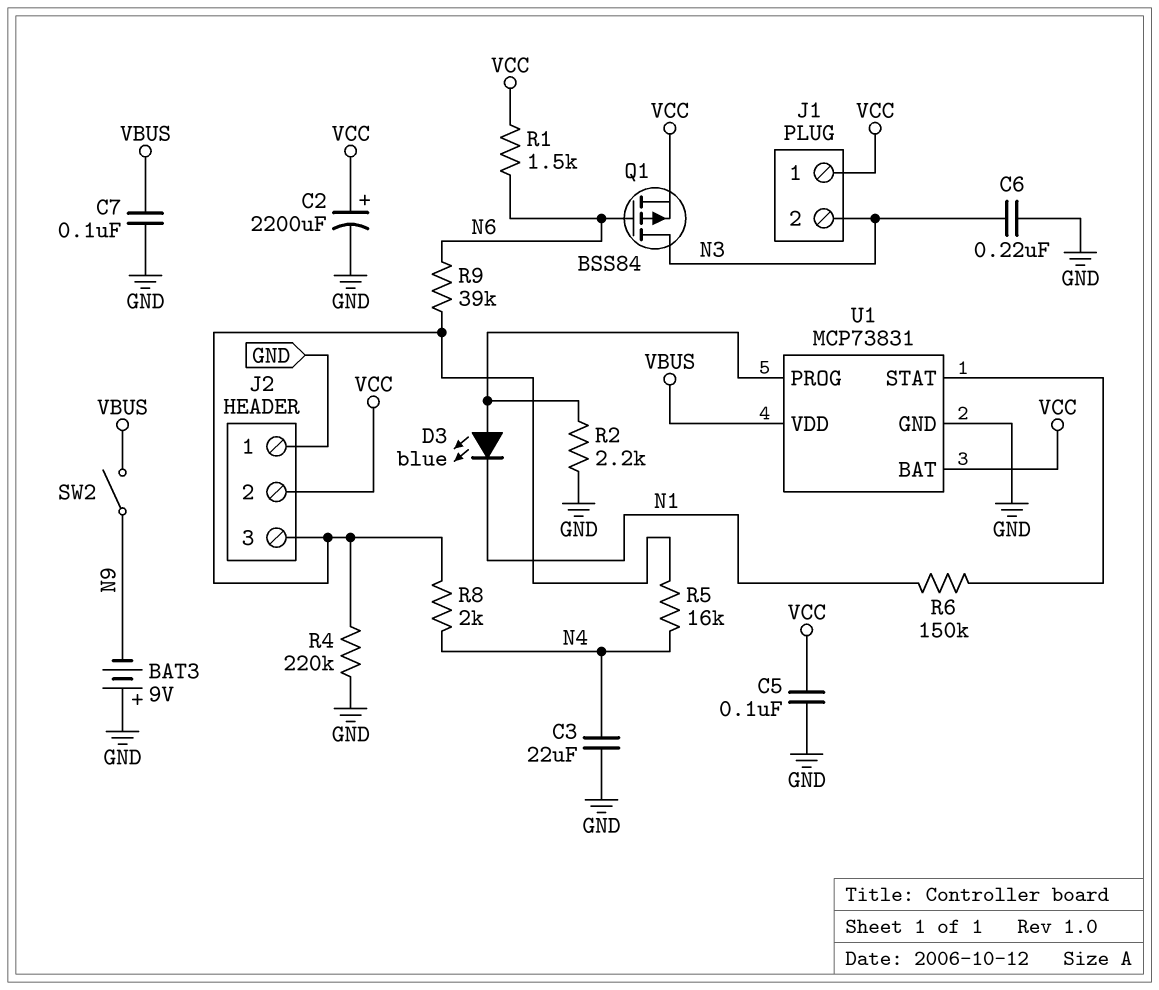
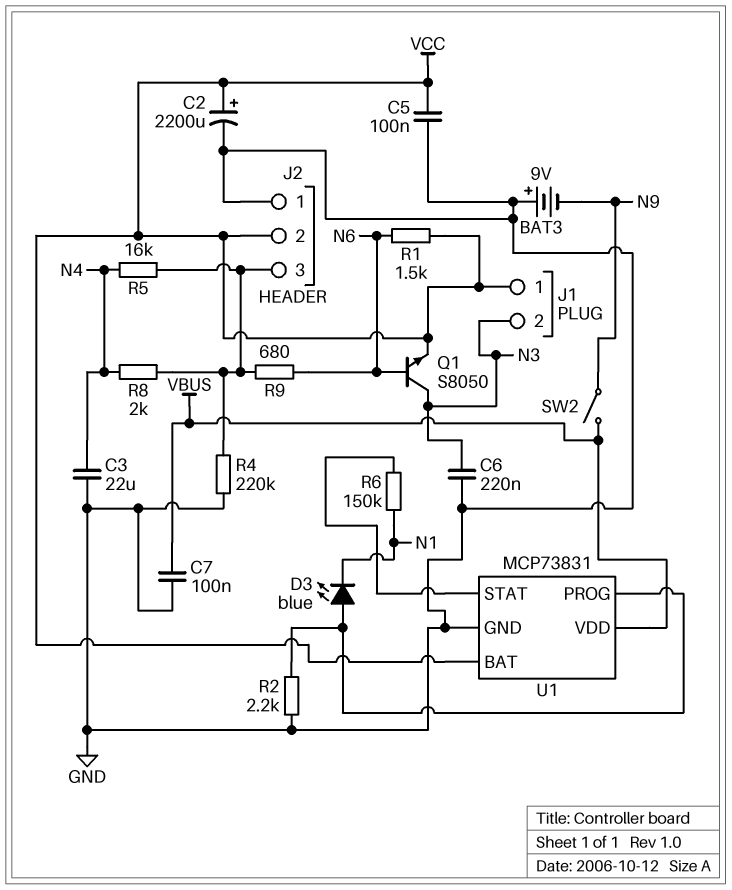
Q1: PMOS BSS84 (G N6, D N3, S VCC) -> NPN S8050 (B N6, C N3, E VCC)
R9: 39k (J2/3, N6) -> 680 (J2/3, N6)

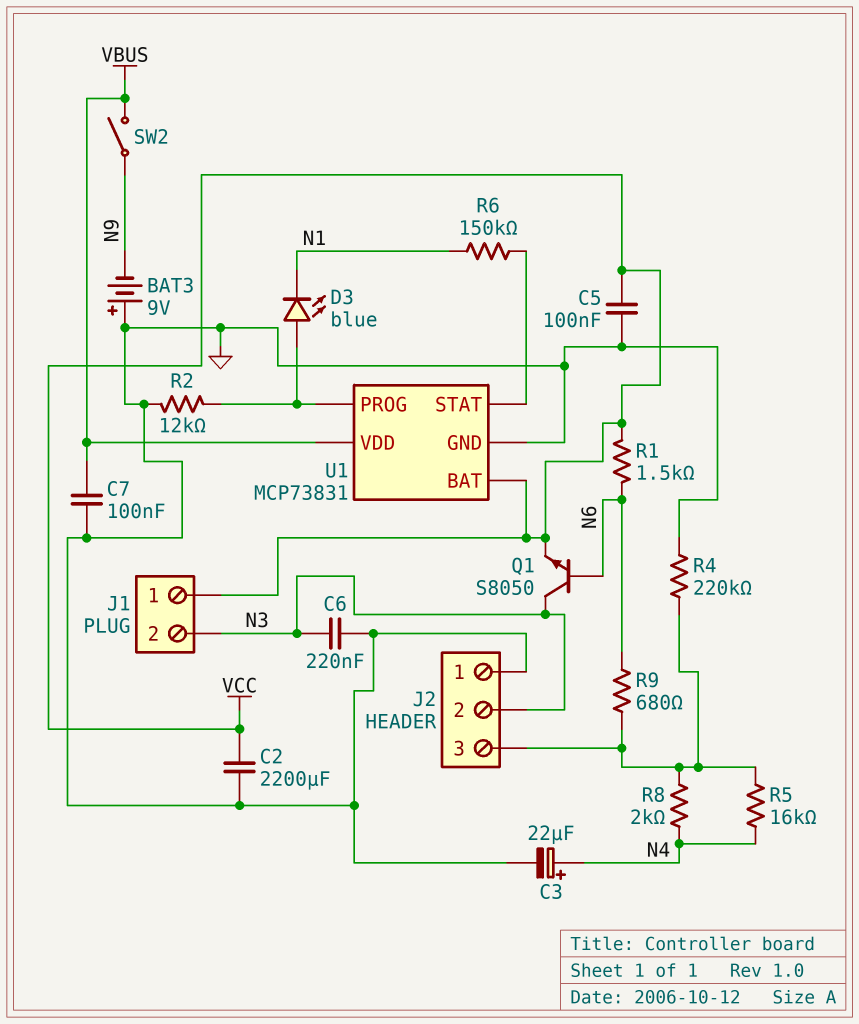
C2: 2200uF (plus VCC, minus GND) -> 2200uF (GND, VCC)
C3: 22uF (GND, N4) -> 22uF (plus N4, minus GND)
J2 pin 2: VCC -> N3
R2: 2.2k (GND, U1/PROG) -> 12k (GND, U1/PROG)

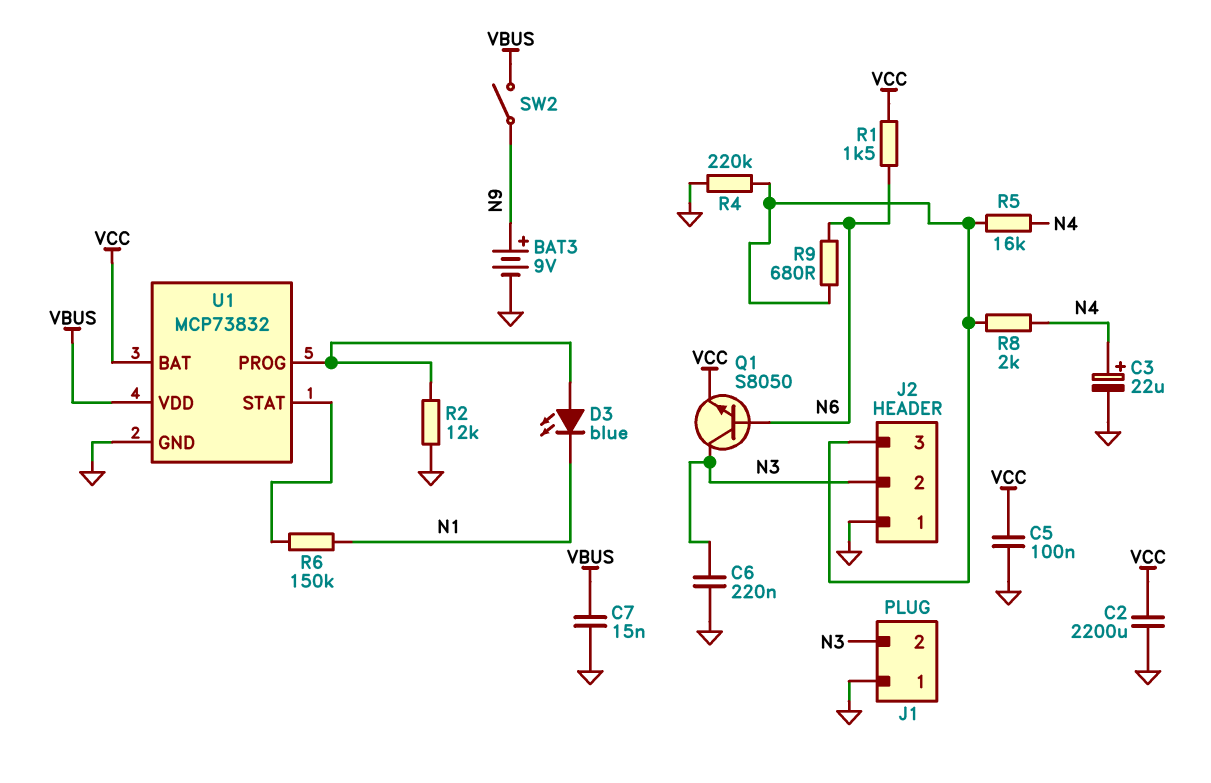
BAT3: 9V (plus GND, minus N9) -> 9V (plus N9, minus GND)
C7: 100nF (GND, VBUS) -> 15nF (GND, VBUS)
J1 pin 1: VCC -> GND
U1: MCP73831 -> MCP73832

